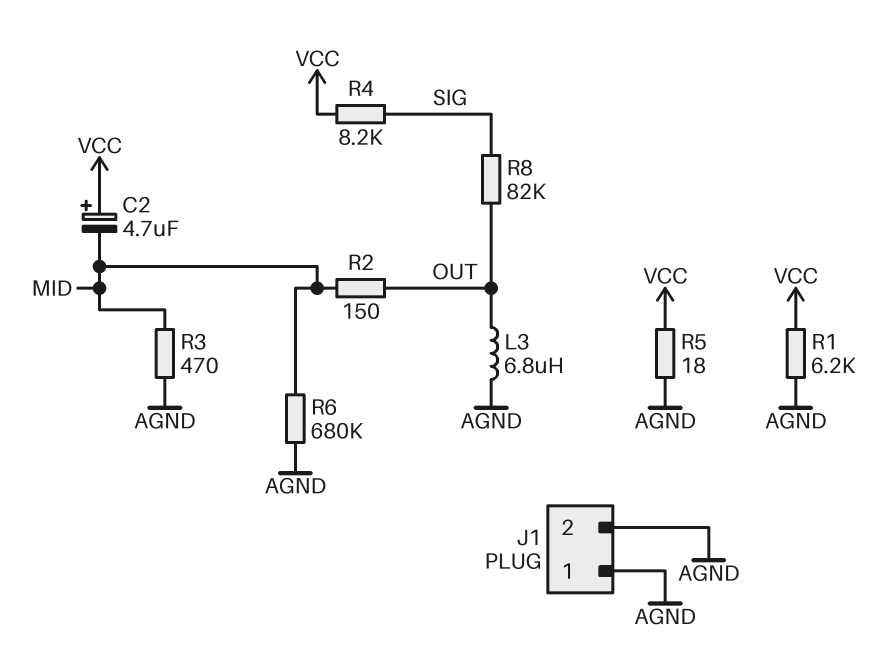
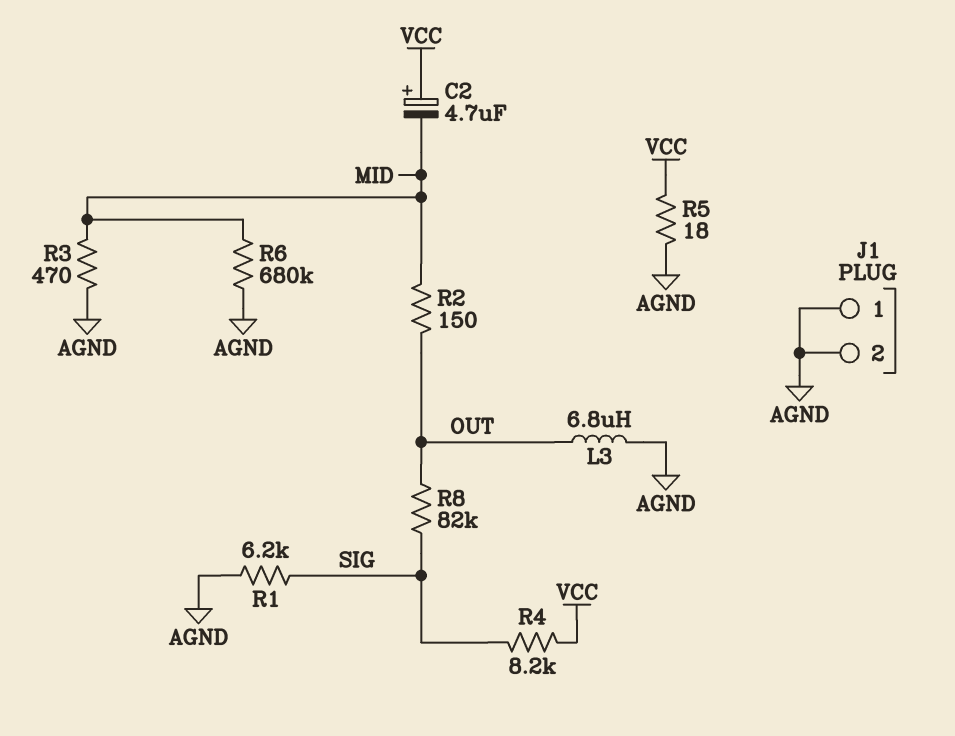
R1: 6.2k (AGND, VCC) -> 6.2k (AGND, SIG)

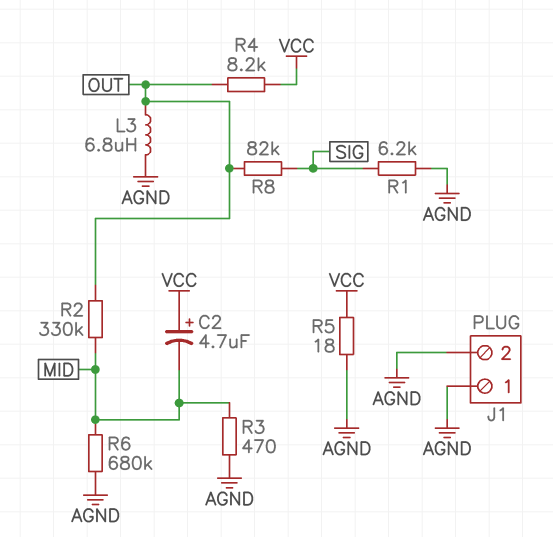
R2: 150 (MID, OUT) -> 330k (MID, OUT)
R4: 8.2k (SIG, VCC) -> 8.2k (OUT, VCC)

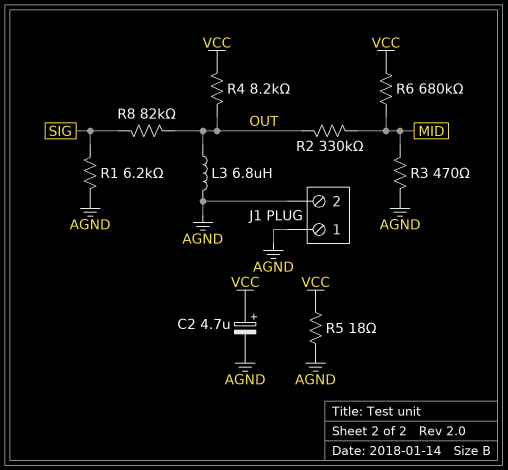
C2: 4.7uF (plus VCC, minus MID) -> 4.7uF (plus VCC, minus AGND)
R6: 680k (AGND, MID) -> 680k (MID, VCC)

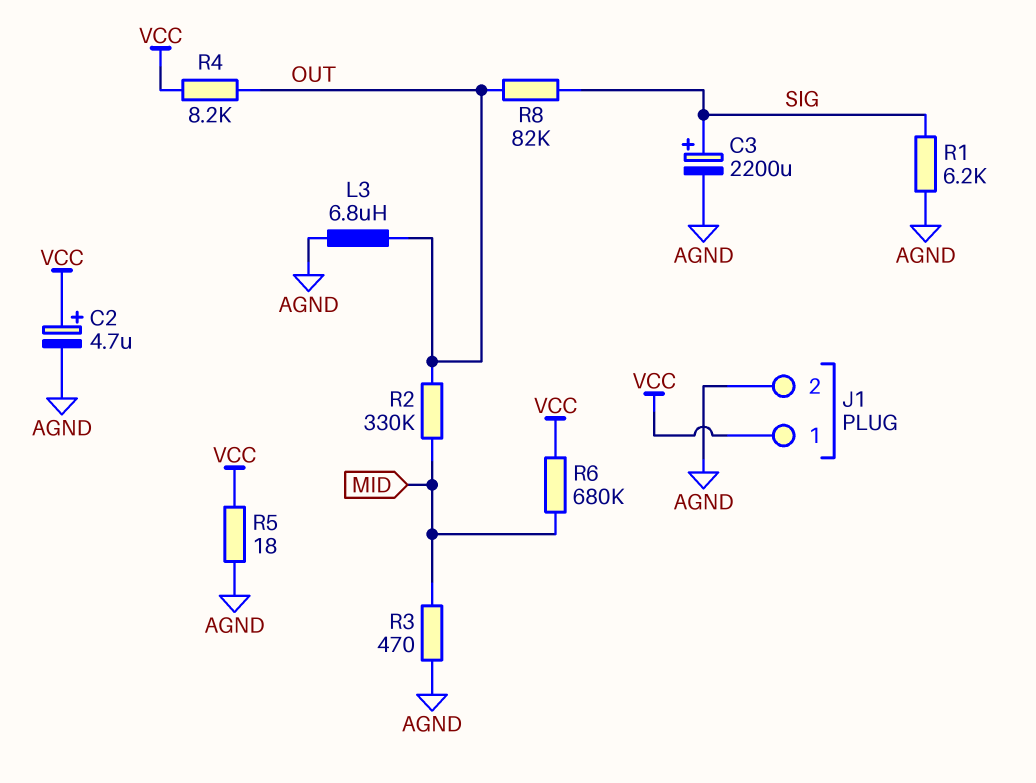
C3: none -> 2200uF (plus SIG, minus AGND)
J1 pin 1: AGND -> VCC

